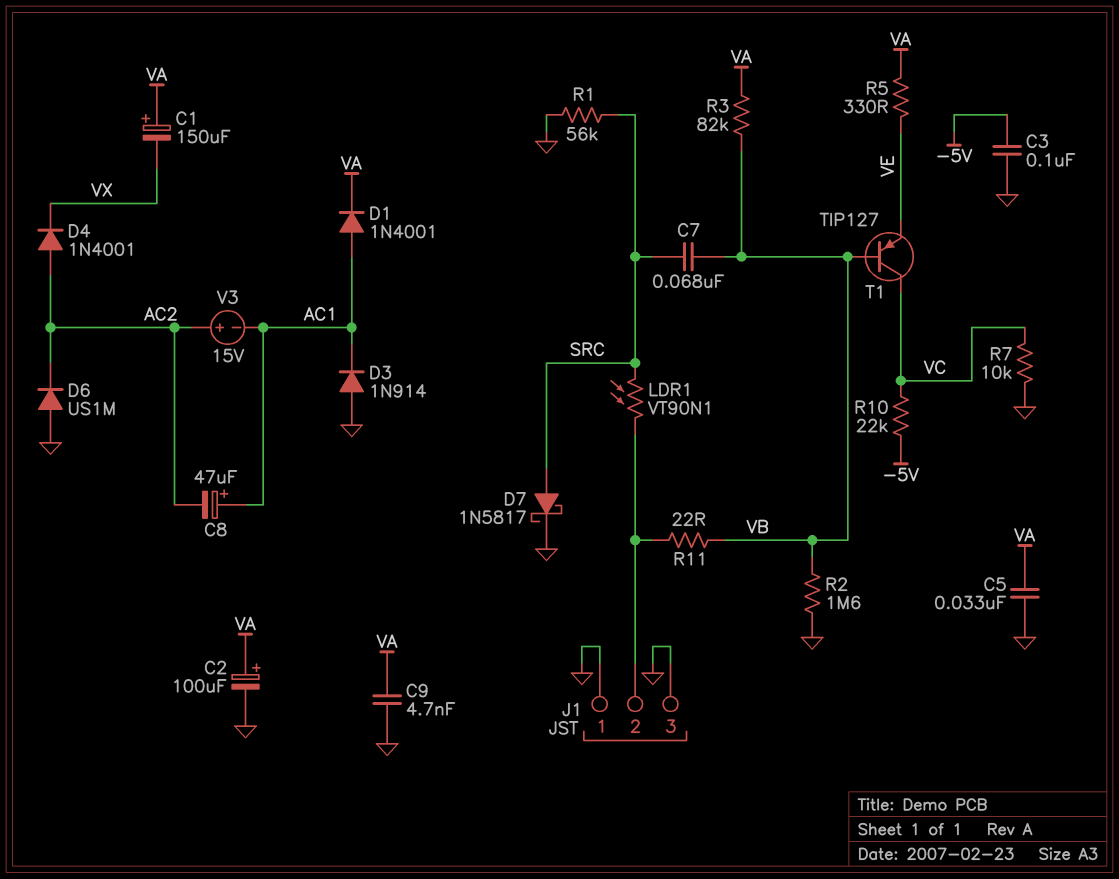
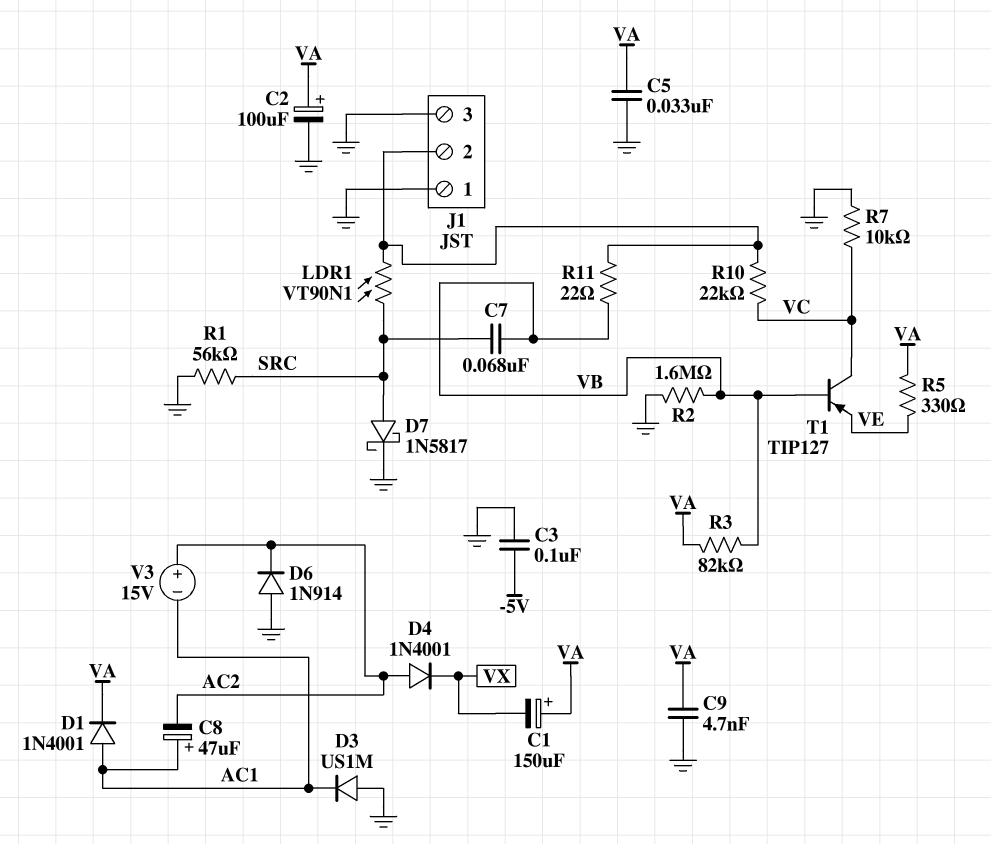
D3: diode 1N914 (A GND, K AC1) -> diode US1M (A GND, K AC1)
D6: diode US1M (A GND, K AC2) -> diode 1N914 (A GND, K AC2)
R10: 22k (-5V, VC) -> 22k (J1/2, VC)

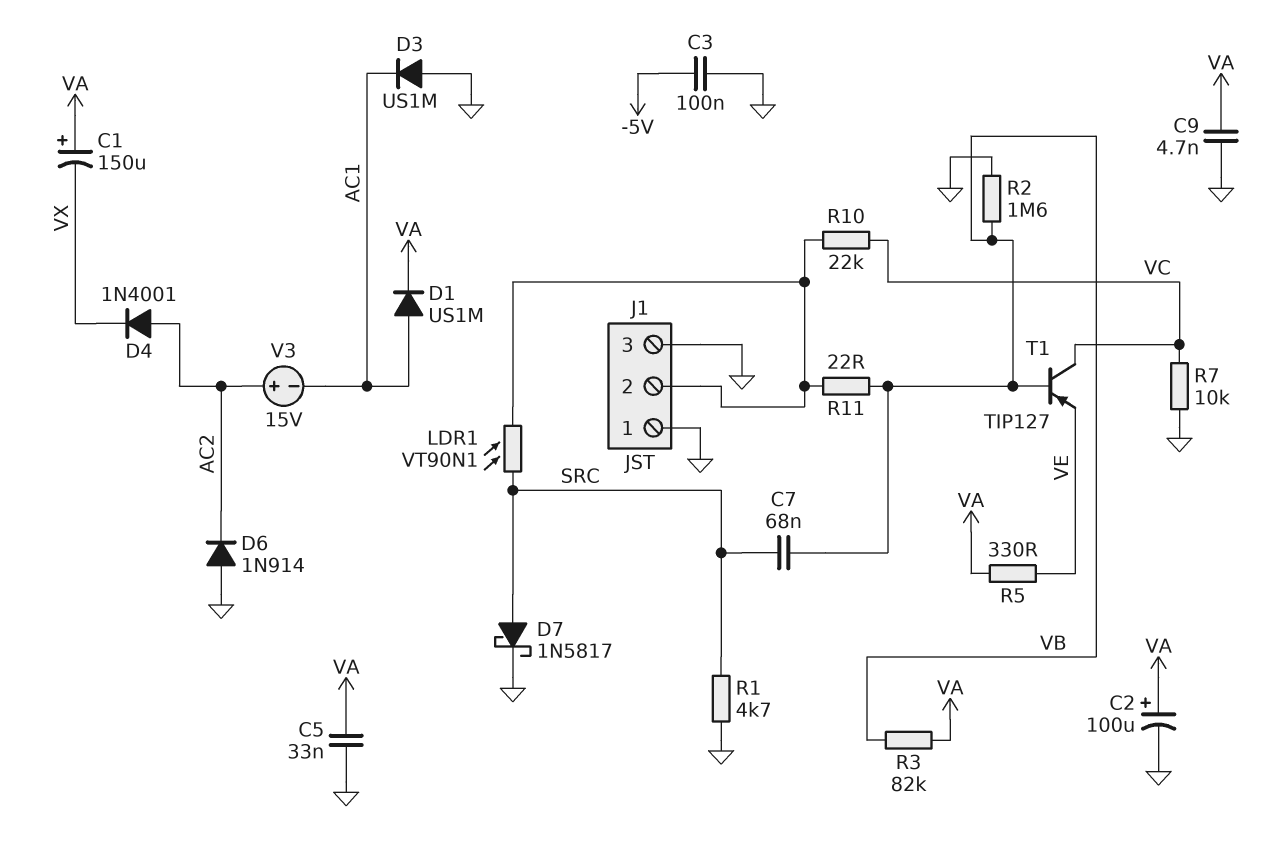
C8: 47uF (plus AC1, minus AC2) -> none
D1: diode 1N4001 (A AC1, K VA) -> diode US1M (A AC1, K VA)
R1: 56k (GND, SRC) -> 4.7k (GND, SRC)

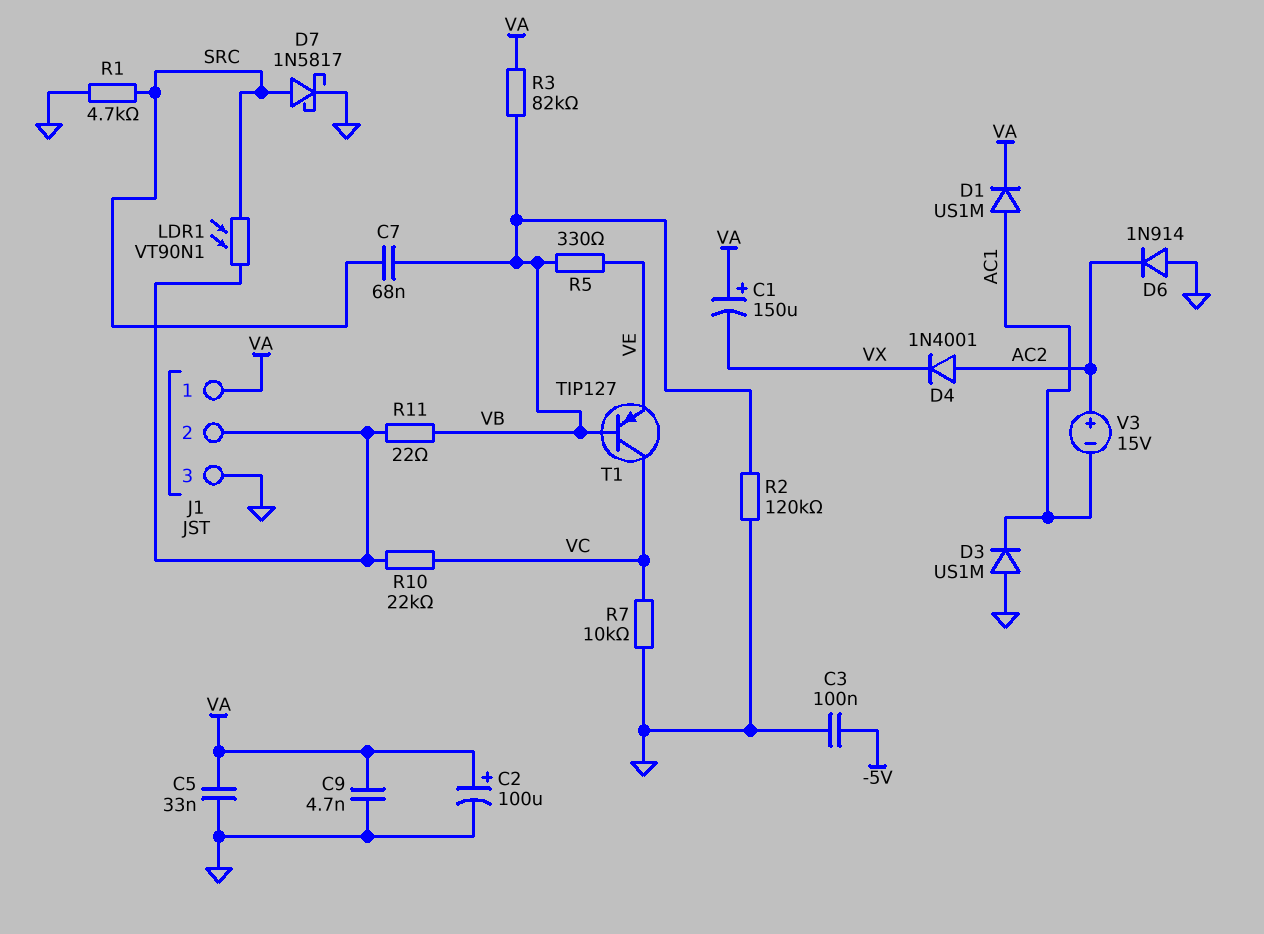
J1 pin 1: GND -> VA
R2: 1.6M (GND, VB) -> 120k (GND, VB)
R5: 330 (VA, VE) -> 330 (VB, VE)

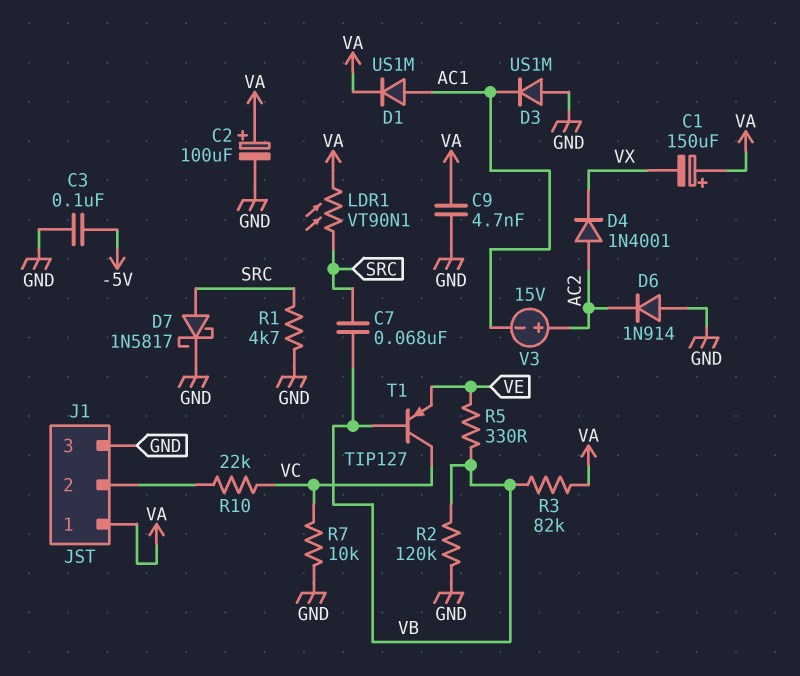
C5: 33nF (GND, VA) -> none
LDR1: VT90N1 (J1/2, SRC) -> VT90N1 (SRC, VA)
R11: 22 (J1/2, VB) -> none

